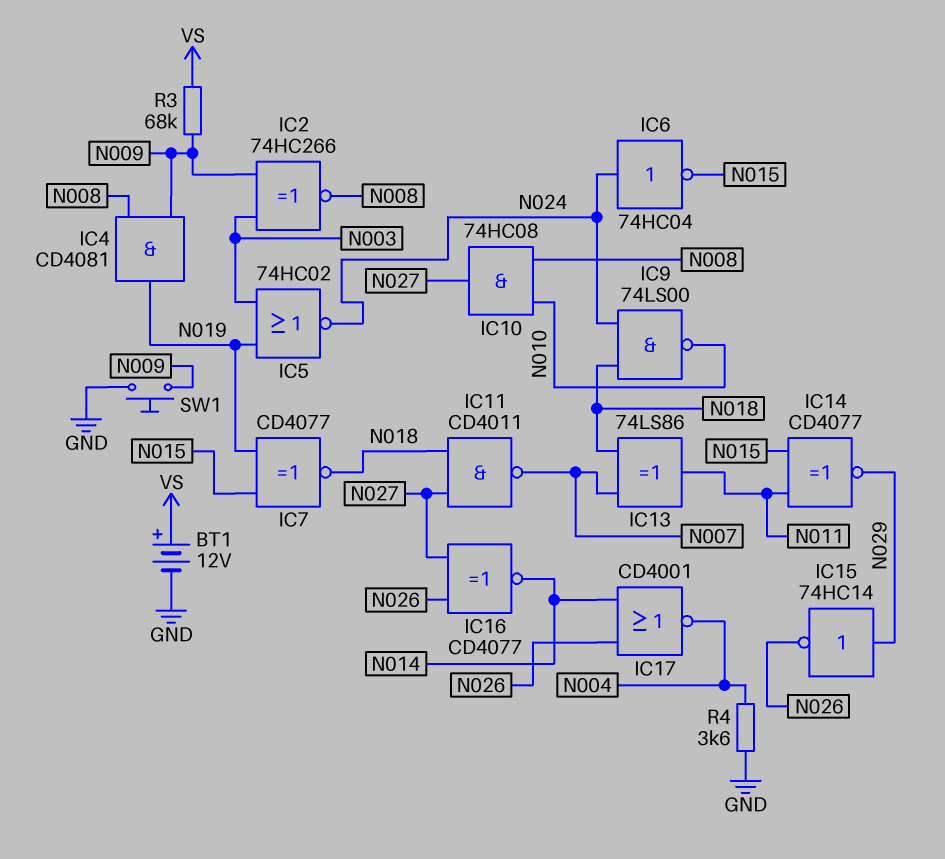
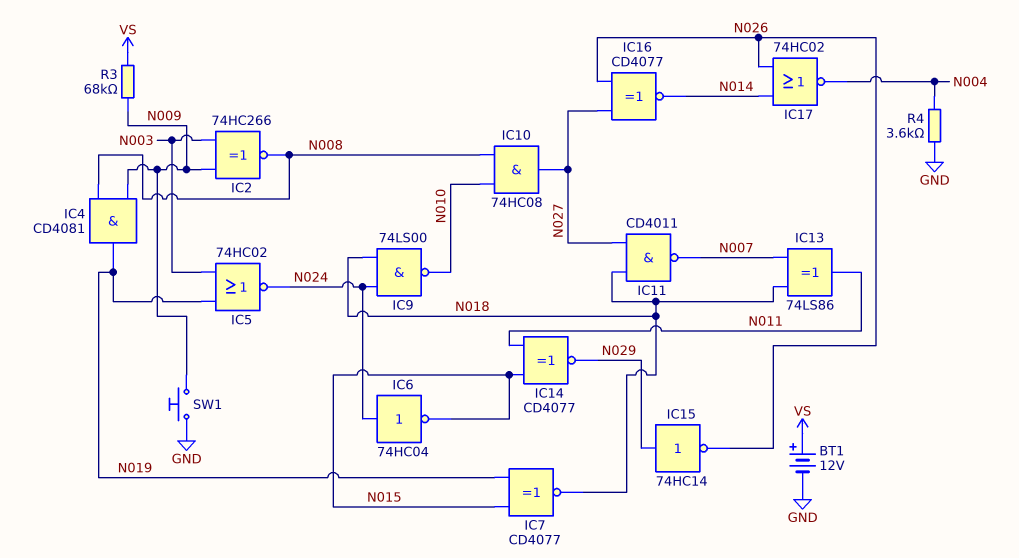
IC17: NOR CD4001 (in N014, in N026, out N004) -> NOR 74HC02 (in N014, in N026, out N004)

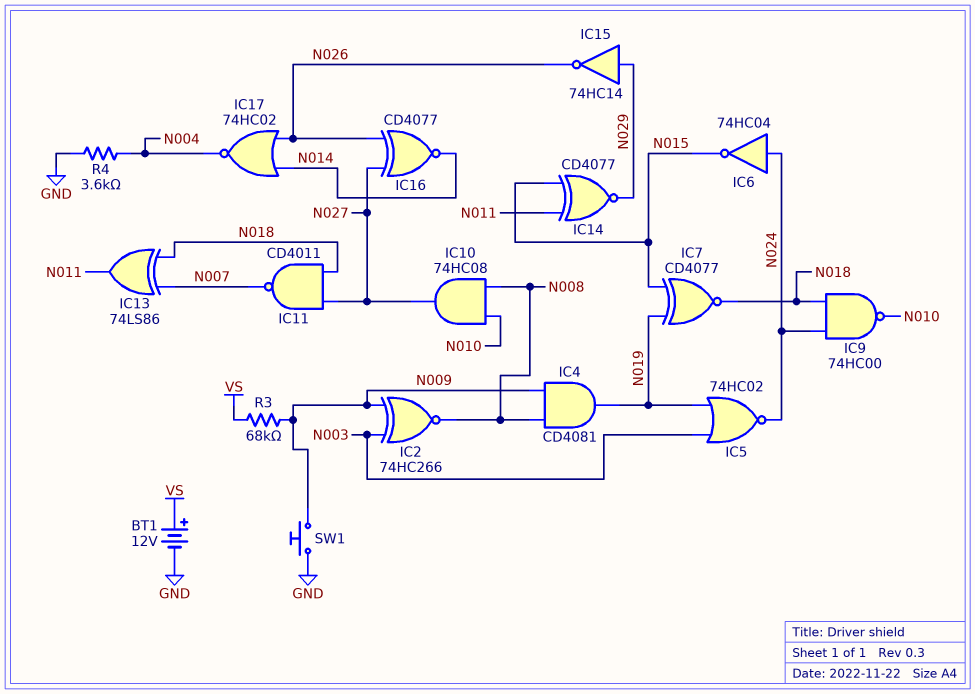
IC9: NAND 74LS00 (in N018, in N024, out N010) -> NAND 74HC00 (in N018, in N024, out N010)

